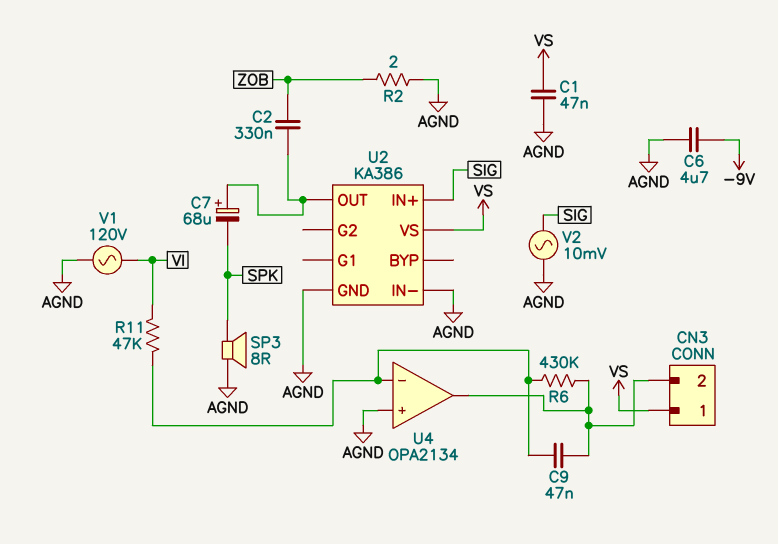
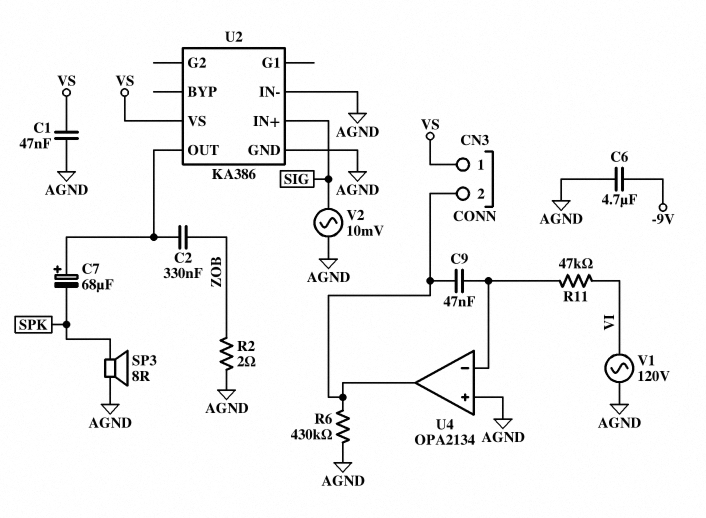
R6: 430k (CN3/2, U4/in-) -> 430k (AGND, CN3/2)

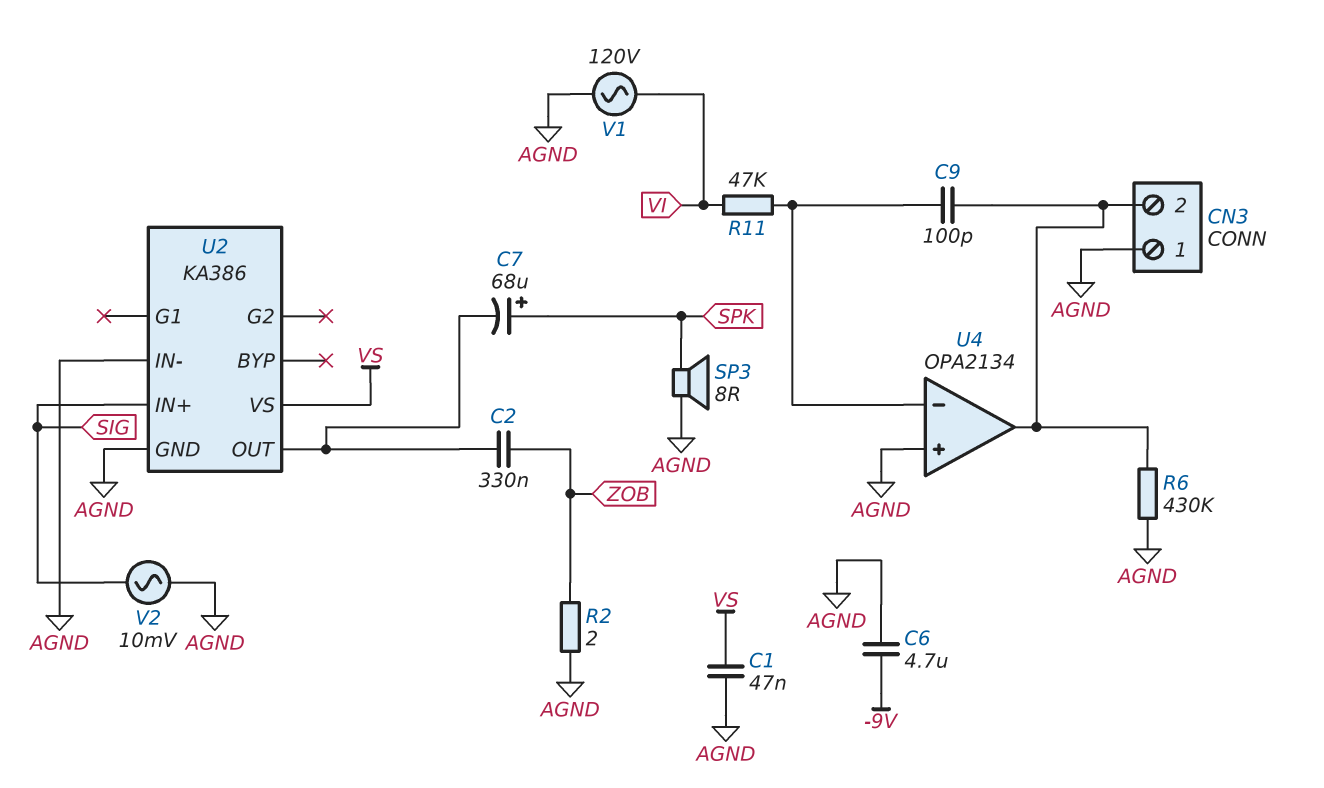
C7: 68uF (plus U2/OUT, minus SPK) -> 68uF (plus SPK, minus U2/OUT)
C9: 47nF (CN3/2, U4/in-) -> 100pF (CN3/2, U4/in-)
CN3 pin 1: VS -> AGND

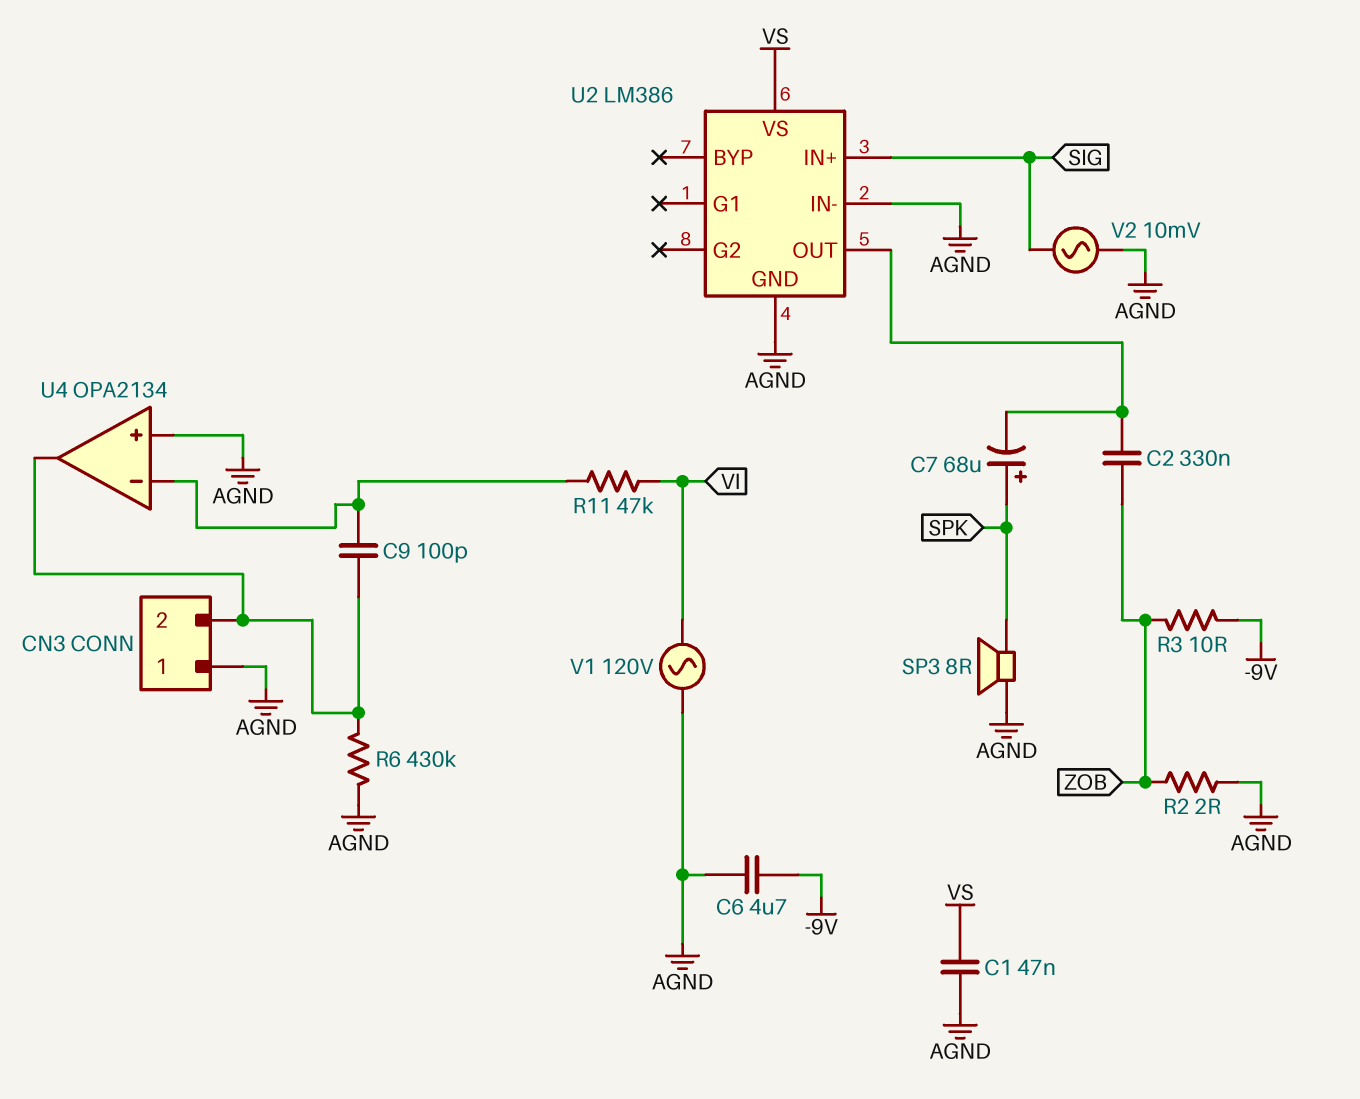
R3: none -> 10 (-9V, ZOB)
U2: KA386 -> LM386

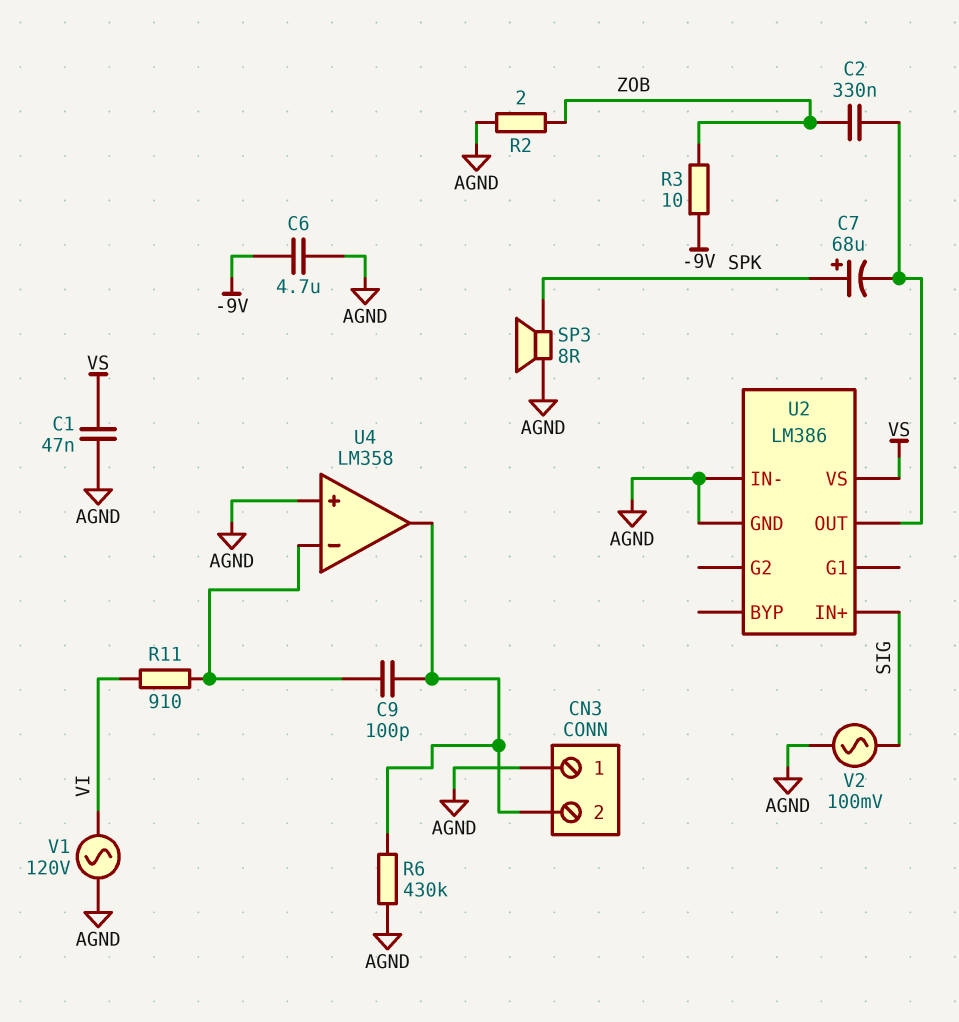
R11: 47k (U4/in-, VI) -> 910 (U4/in-, VI)
U4: OPA2134 -> LM358
V2: AC 10mV (AGND, SIG) -> AC 100mV (AGND, SIG)

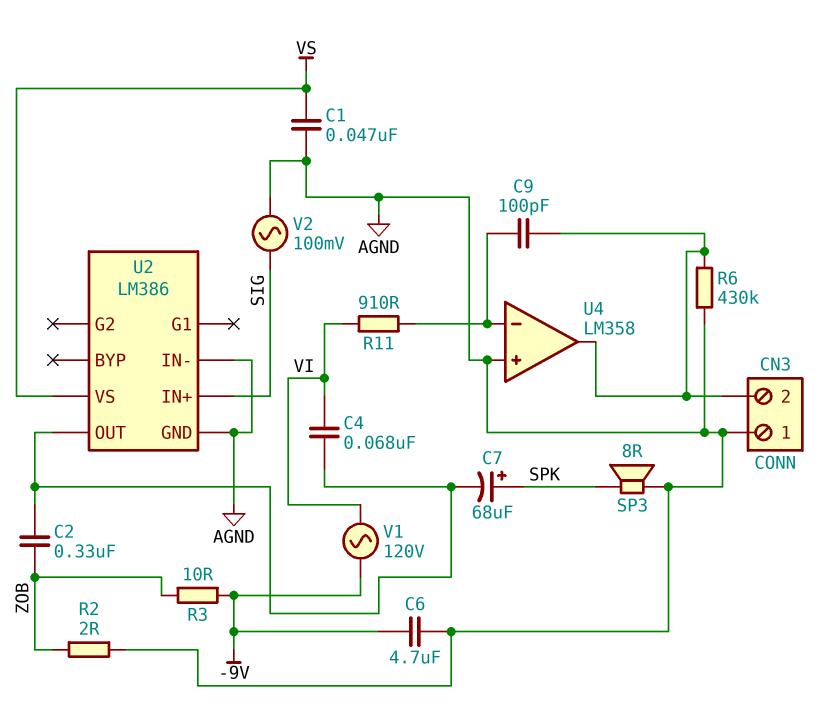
C4: none -> 68nF (U2/OUT, VI)
V1: AC 120V (AGND, VI) -> AC 120V (-9V, VI)

